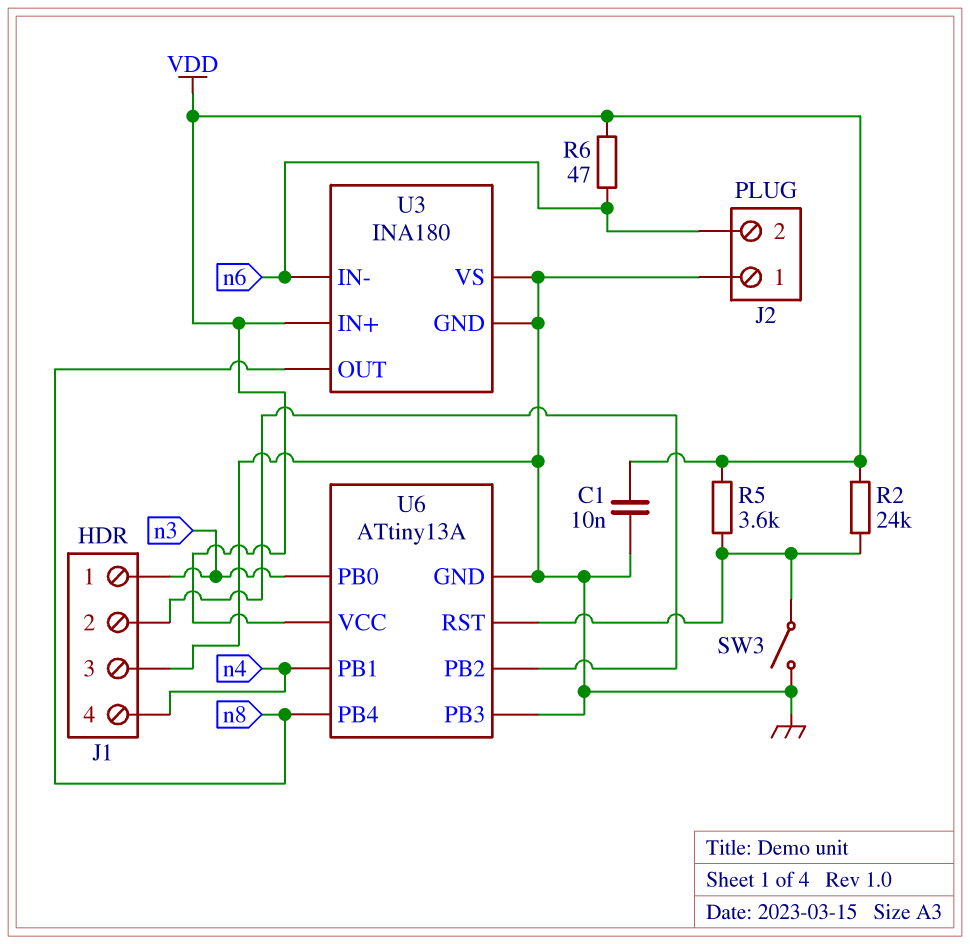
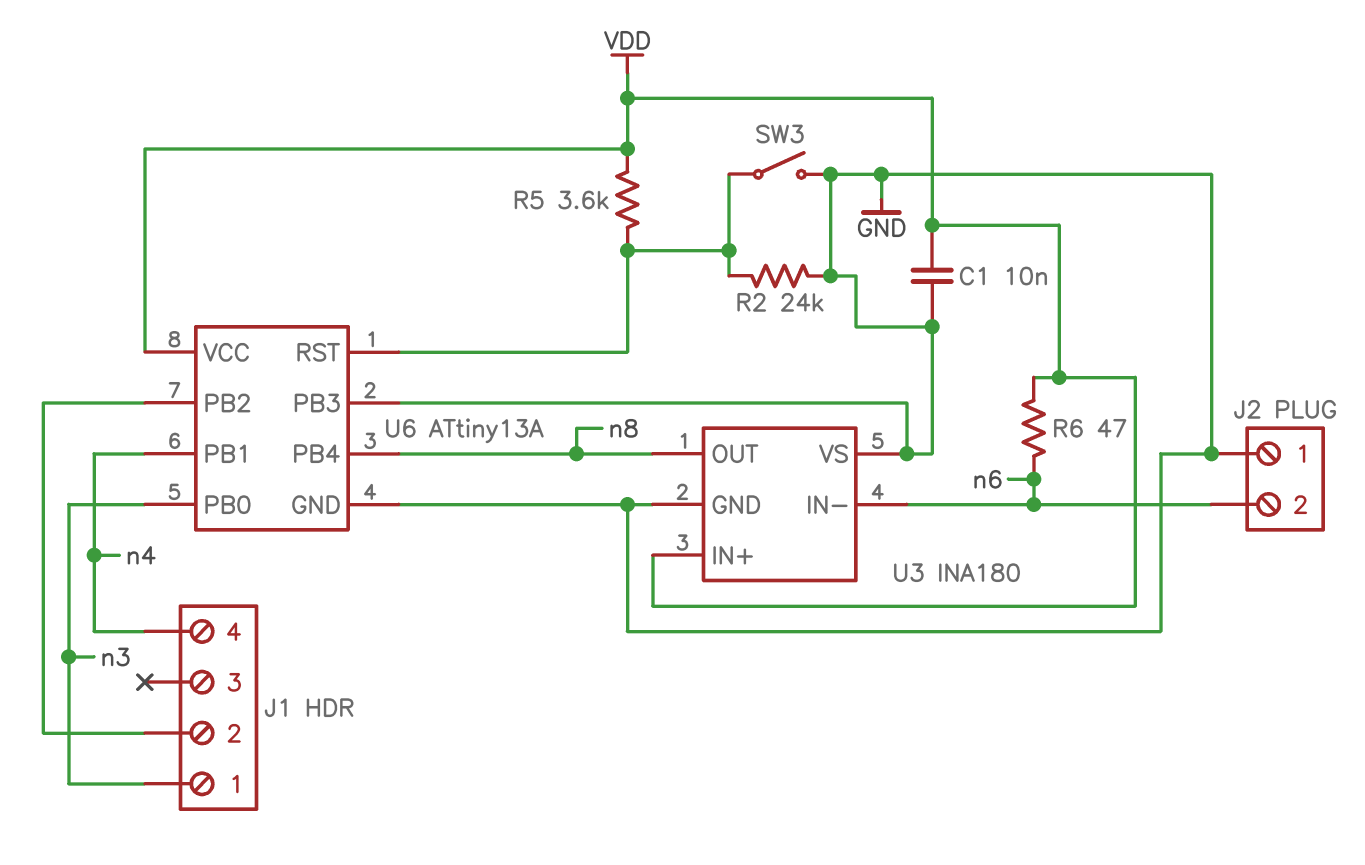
J1 pin 3: GND -> none
R2: 24k (U6/RST, VDD) -> 24k (GND, U6/RST)

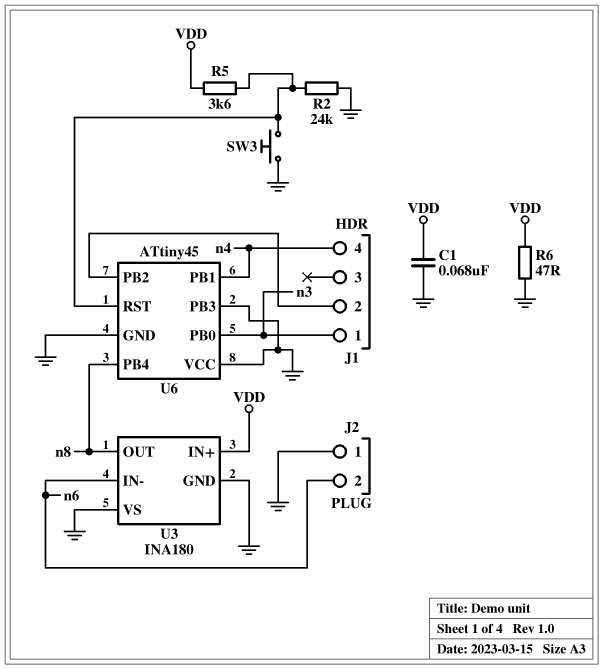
C1: 10nF (GND, VDD) -> 68nF (GND, VDD)
R6: 47 (VDD, n6) -> 47 (GND, VDD)
SW3: switch (GND, U6/RST) -> button (GND, U6/RST)
U6: ATtiny13A -> ATtiny45
U6 pin VCC: VDD -> GND

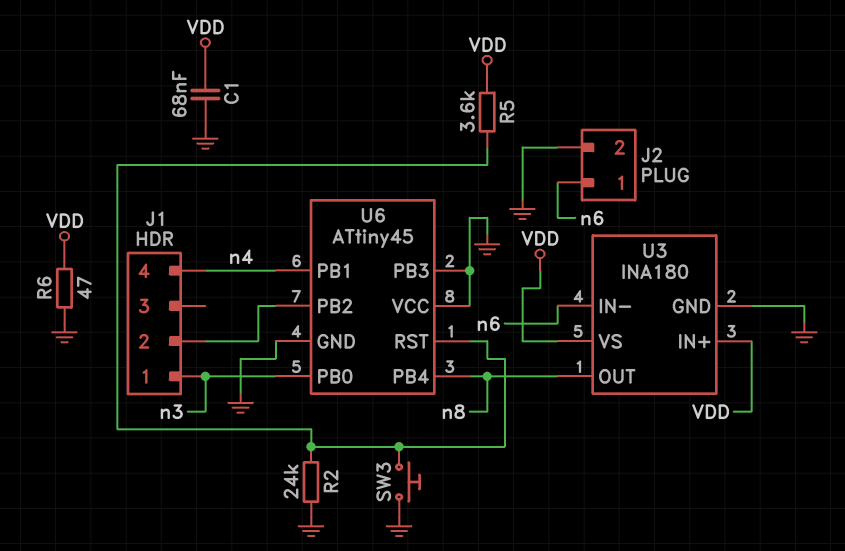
J2 pin 1: GND -> n6
J2 pin 2: n6 -> GND
U3 pin VS: GND -> VDD

